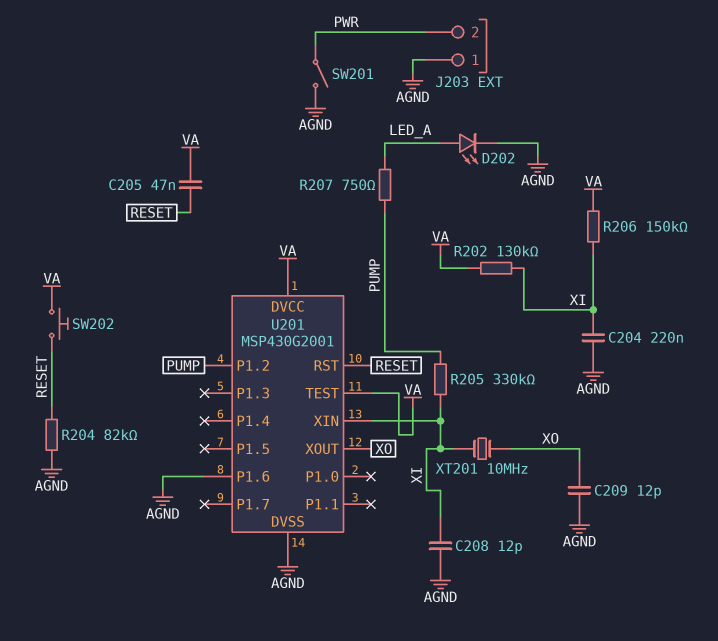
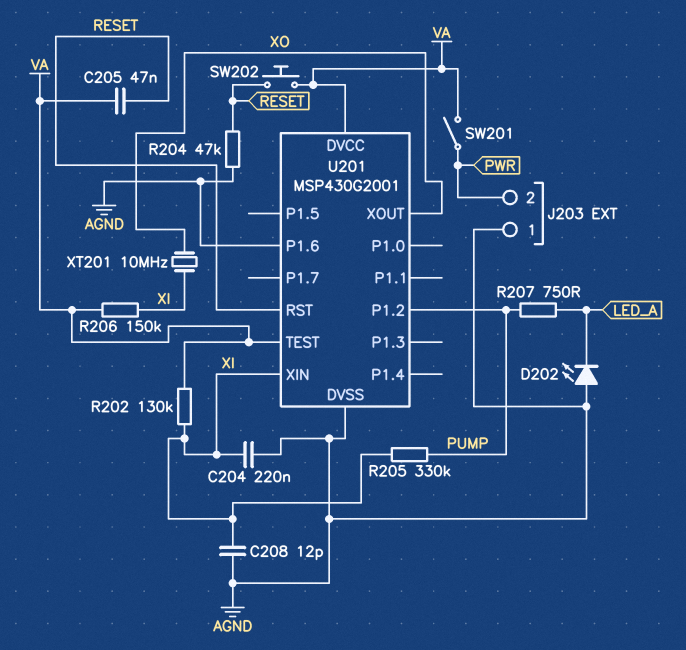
C209: 12pF (AGND, XO) -> none
D202: LED (A LED_A, K AGND) -> LED (A AGND, K LED_A)
R204: 82k (AGND, RESET) -> 47k (AGND, RESET)
SW201: switch (AGND, PWR) -> switch (PWR, VA)

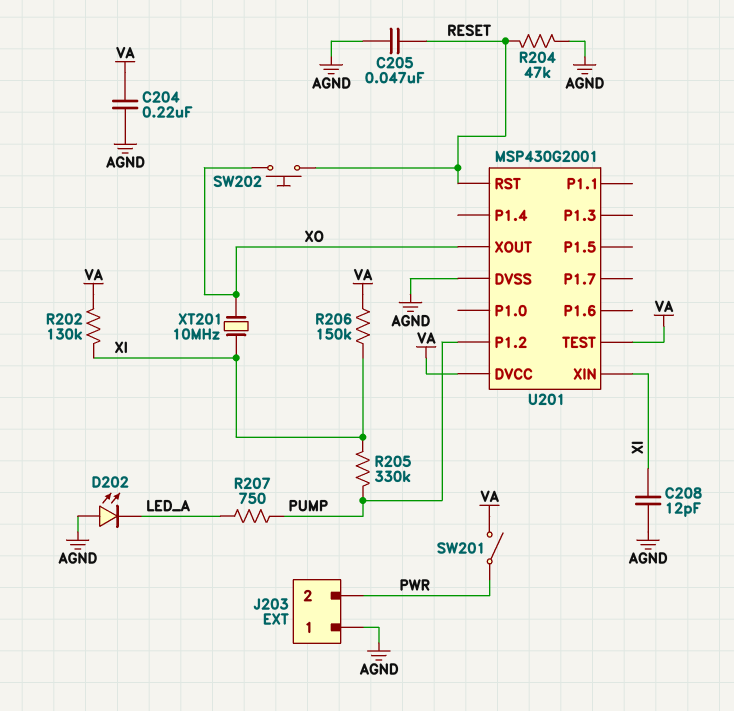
C204: 220nF (AGND, XI) -> 220nF (AGND, VA)
C205: 47nF (RESET, VA) -> 47nF (AGND, RESET)
SW202: button (RESET, VA) -> button (RESET, XO)
U201 pin P1.6: AGND -> none

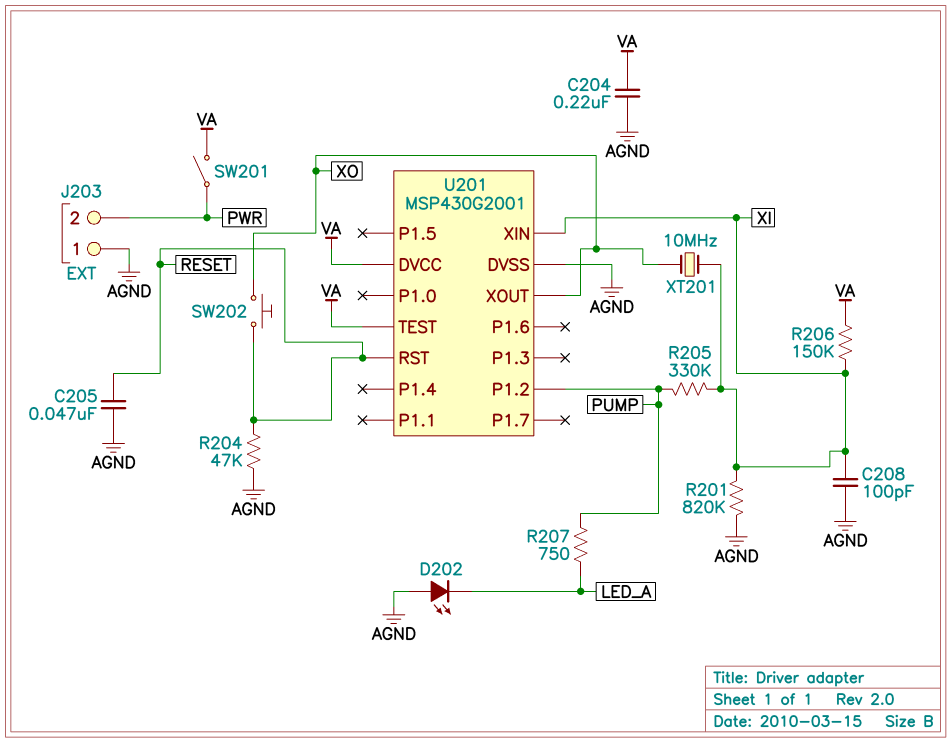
C208: 12pF (AGND, XI) -> 100pF (AGND, XI)
R201: none -> 820k (AGND, XI)
R202: 130k (VA, XI) -> none

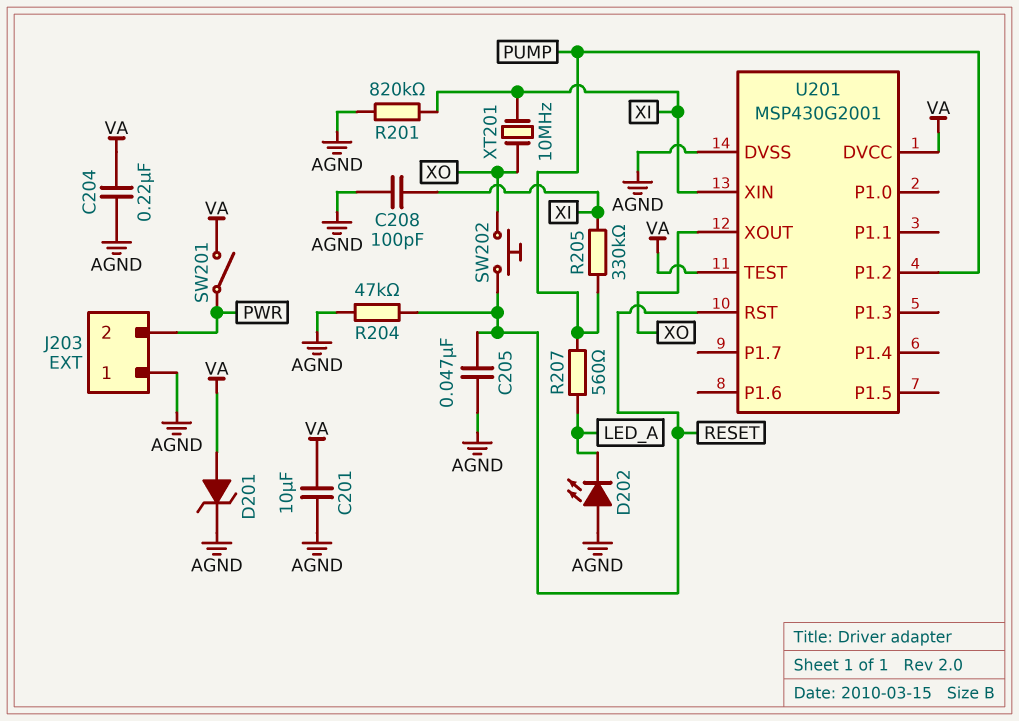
C201: none -> 10uF (AGND, VA)
D201: none -> zener (A VA, K AGND)
R206: 150k (VA, XI) -> none
R207: 750 (LED_A, PUMP) -> 560 (LED_A, PUMP)

